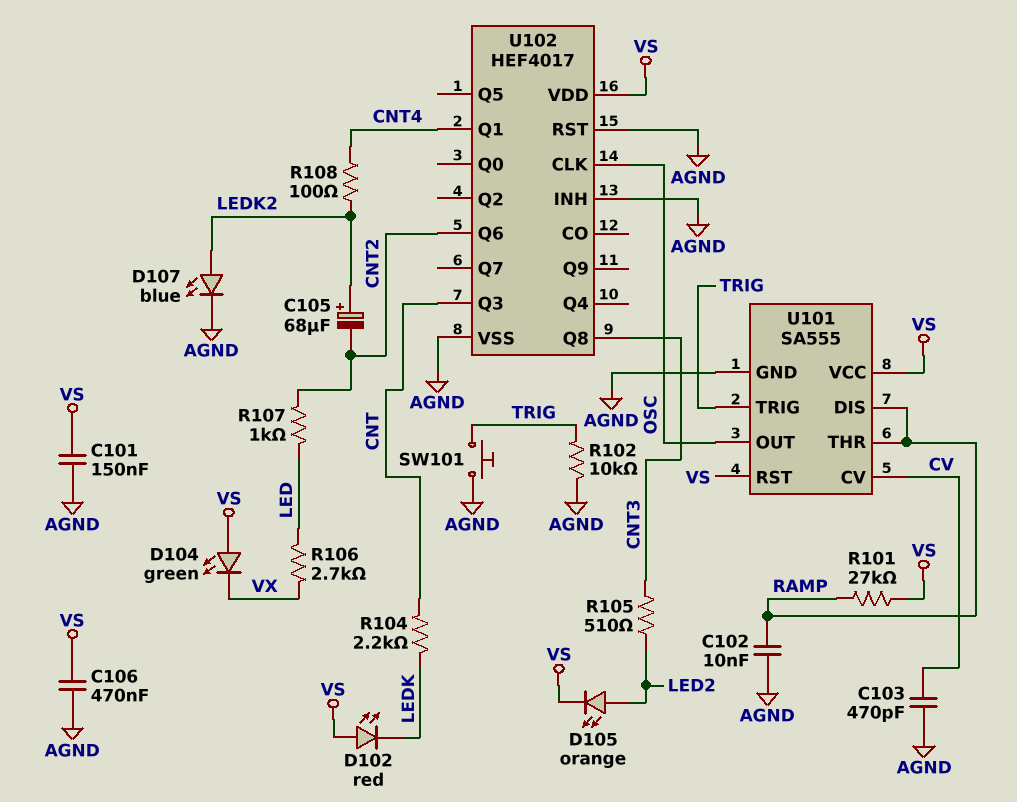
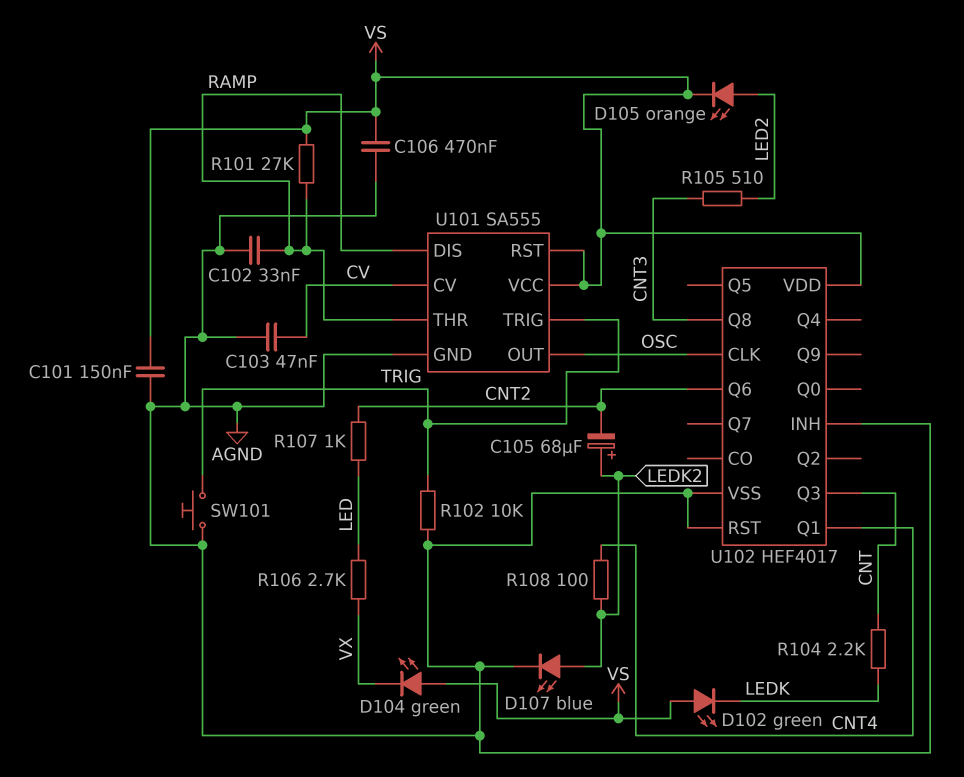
C102: 10nF (AGND, RAMP) -> 33nF (AGND, RAMP)
C103: 470pF (AGND, CV) -> 47nF (AGND, CV)
D102: LED red (A VS, K LEDK) -> LED green (A VS, K LEDK)

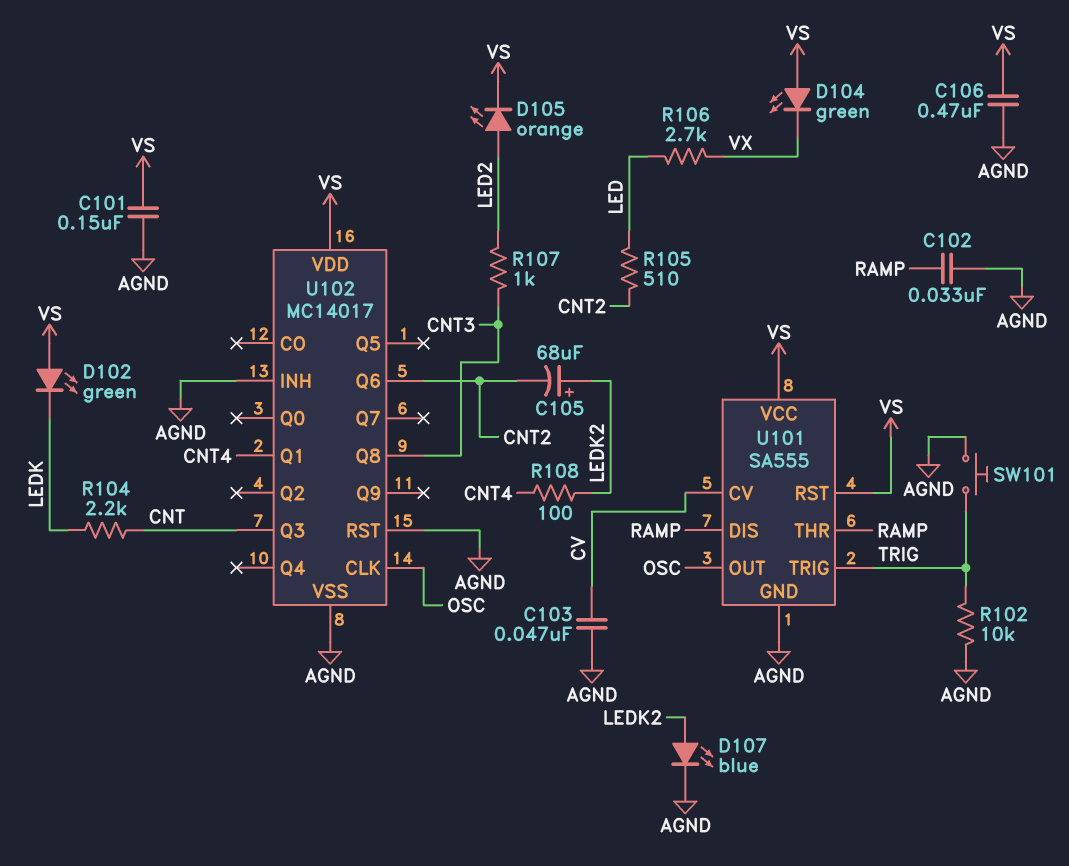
R101: 27k (RAMP, VS) -> none
R105: 510 (CNT3, LED2) -> 510 (CNT2, LED)
R107: 1k (CNT2, LED) -> 1k (CNT3, LED2)
U102: HEF4017 -> MC14017

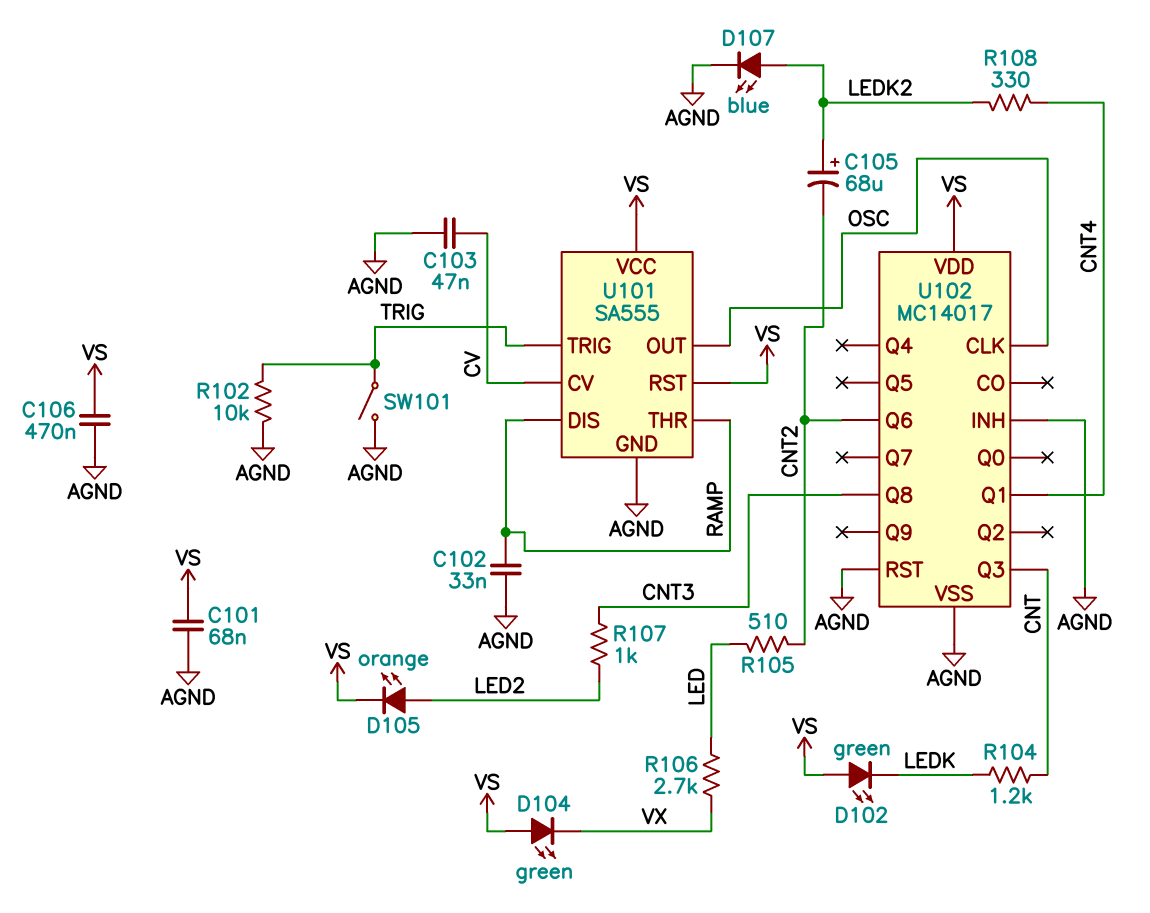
C101: 150nF (AGND, VS) -> 68nF (AGND, VS)
R104: 2.2k (CNT, LEDK) -> 1.2k (CNT, LEDK)
R108: 100 (CNT4, LEDK2) -> 330 (CNT4, LEDK2)
SW101: button (AGND, TRIG) -> switch (AGND, TRIG)

